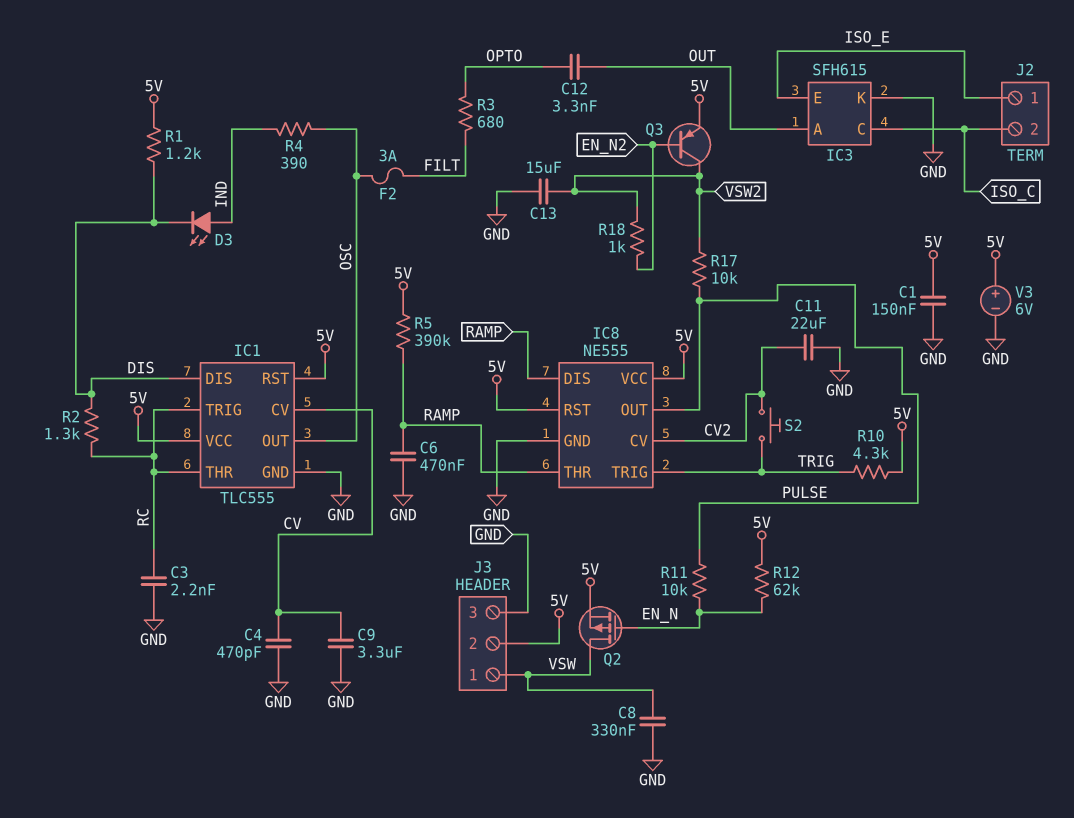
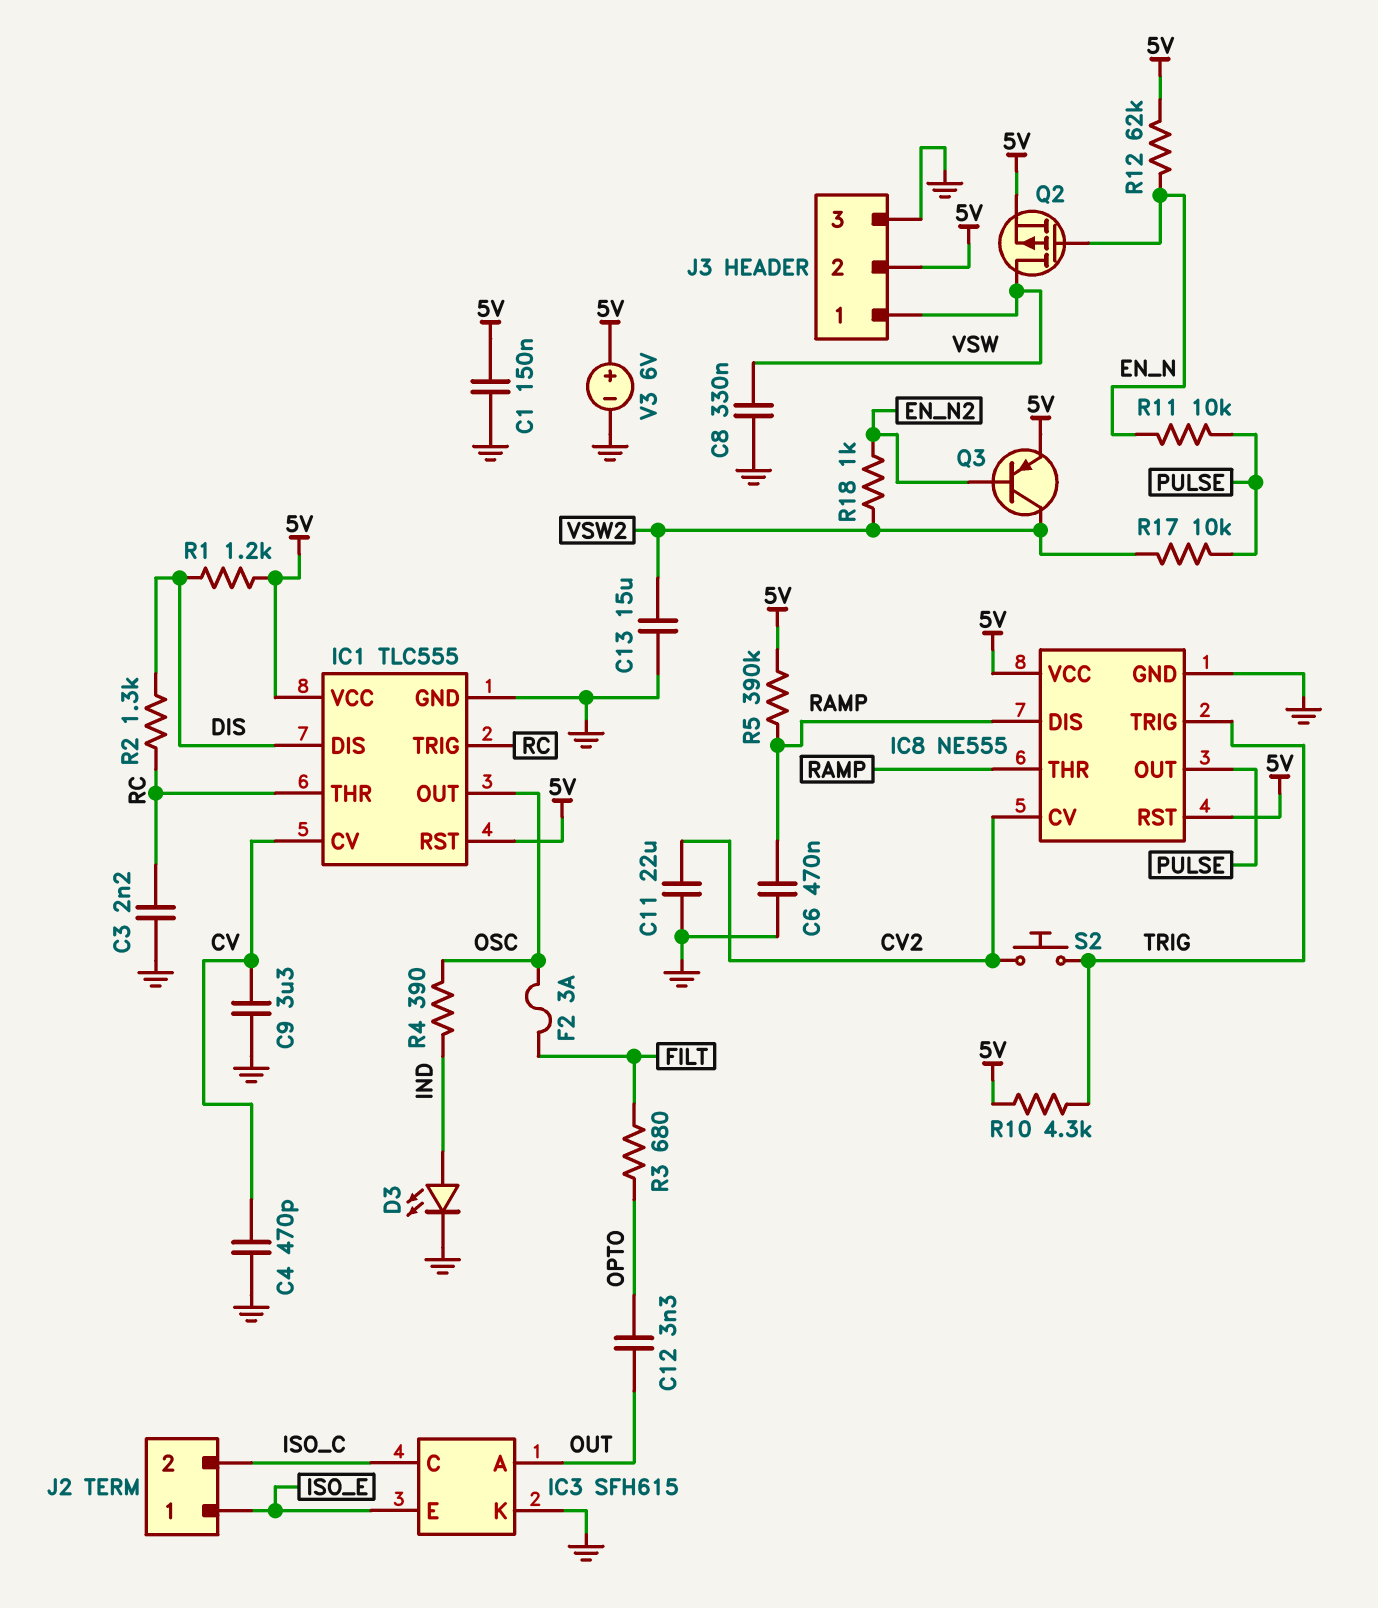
D3: LED (A IND, K DIS) -> LED (A IND, K GND)

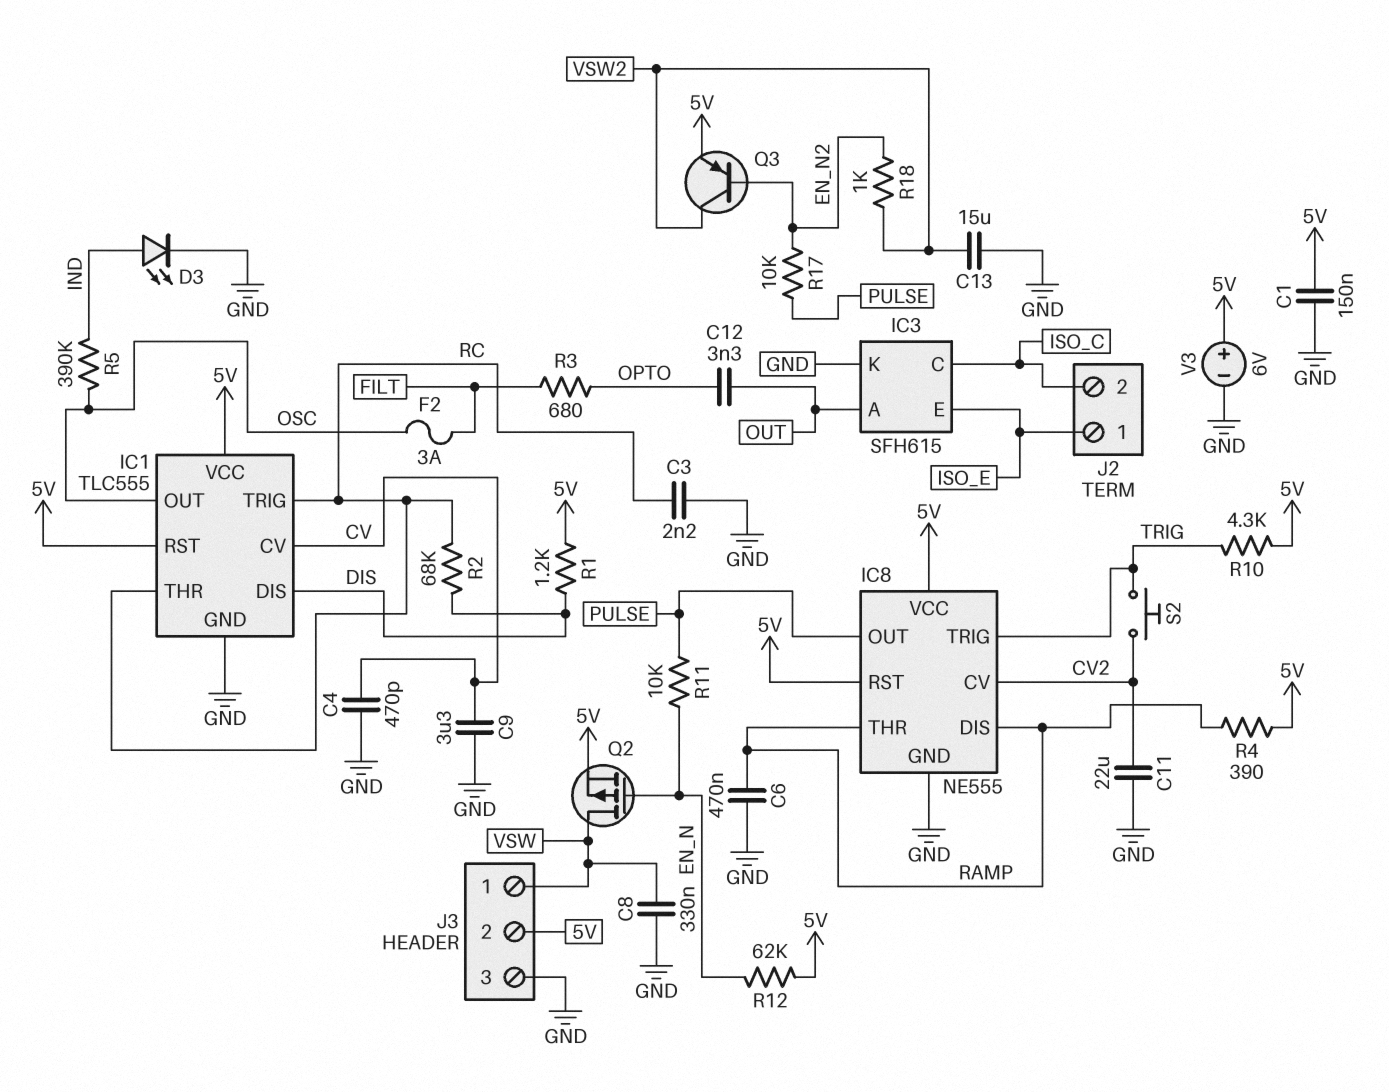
R2: 1.3k (DIS, RC) -> 68k (DIS, RC)
R4: 390 (IND, OSC) -> 390 (5V, RAMP)
R5: 390k (5V, RAMP) -> 390k (IND, OSC)
R17: 10k (PULSE, VSW2) -> 10k (EN_N2, PULSE)

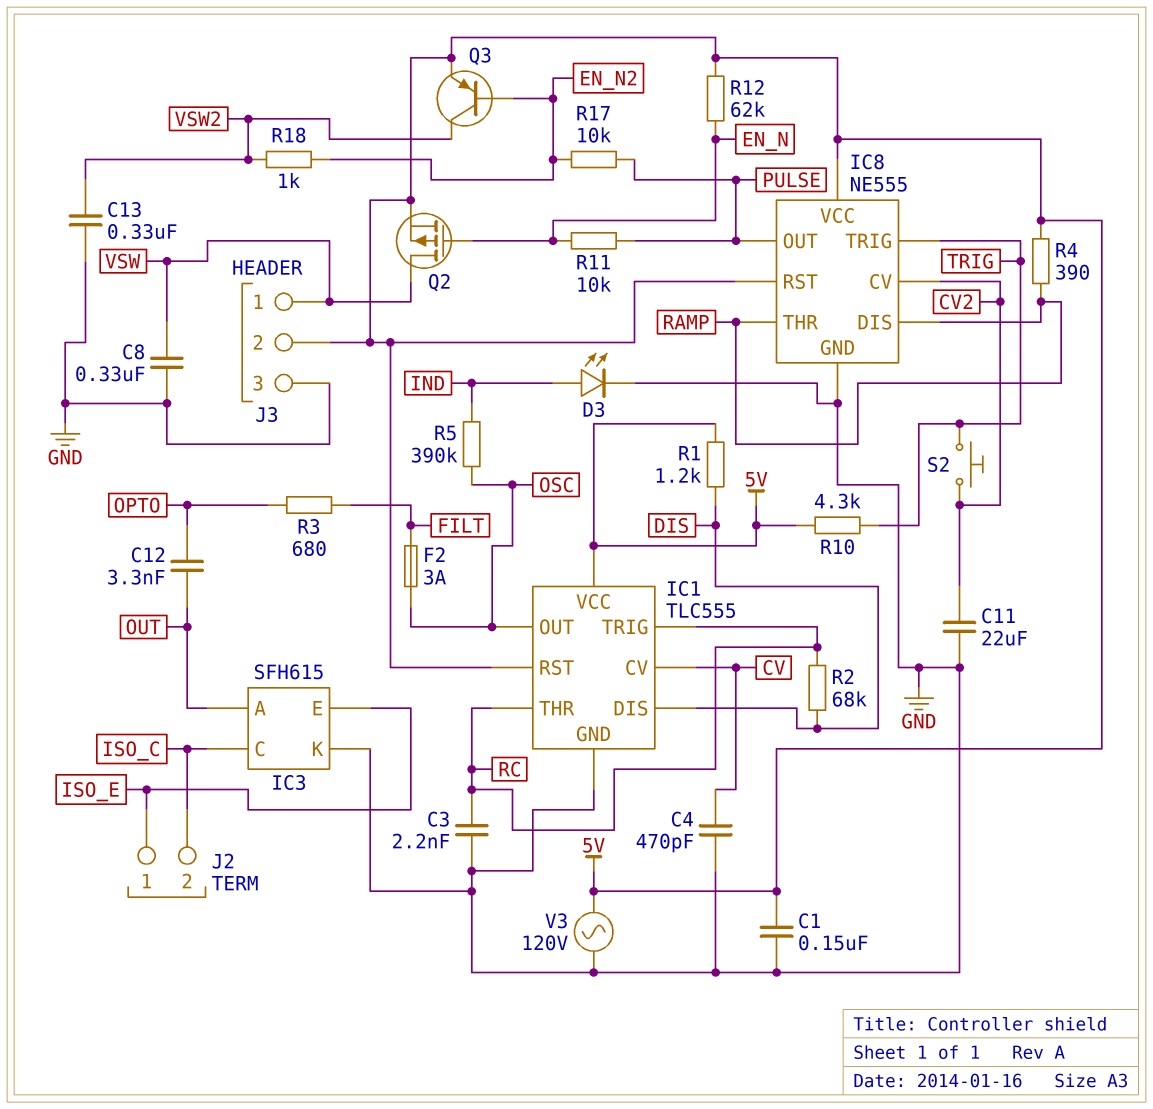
C6: 470nF (GND, RAMP) -> none
C9: 3.3uF (CV, GND) -> none
C13: 15uF (GND, VSW2) -> 330nF (GND, VSW2)
V3: 6V (plus 5V, minus GND) -> AC 120V (5V, GND)

